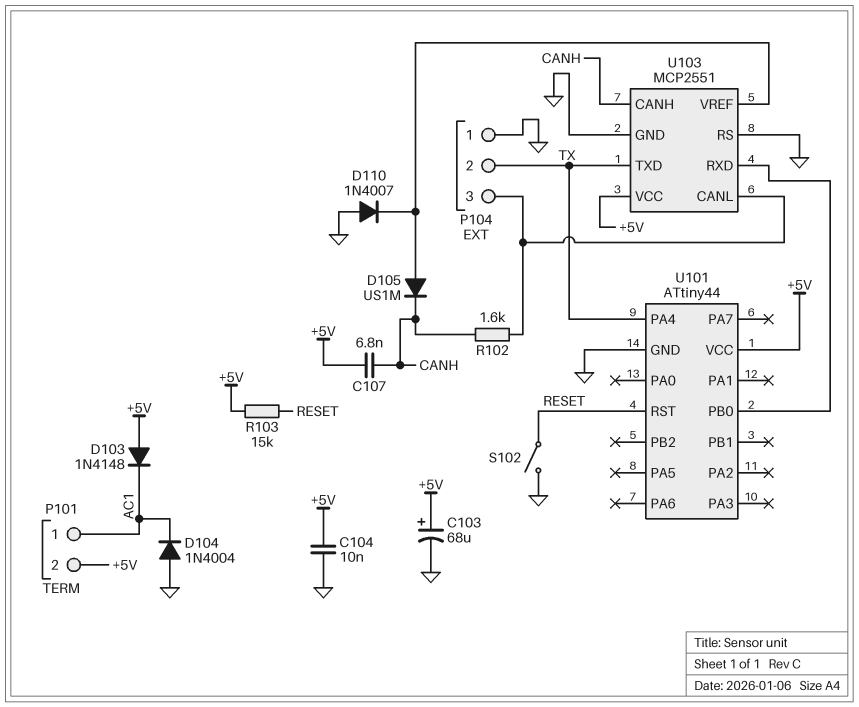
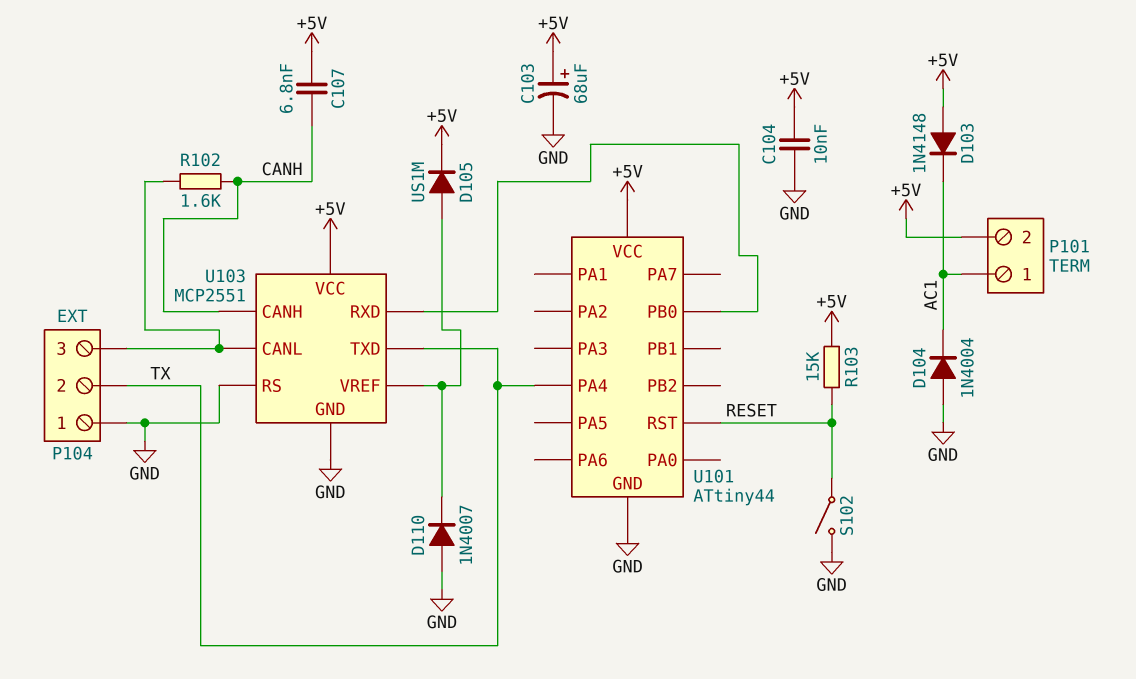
D105: diode US1M (A U103/VREF, K CANH) -> diode US1M (A U103/VREF, K +5V)

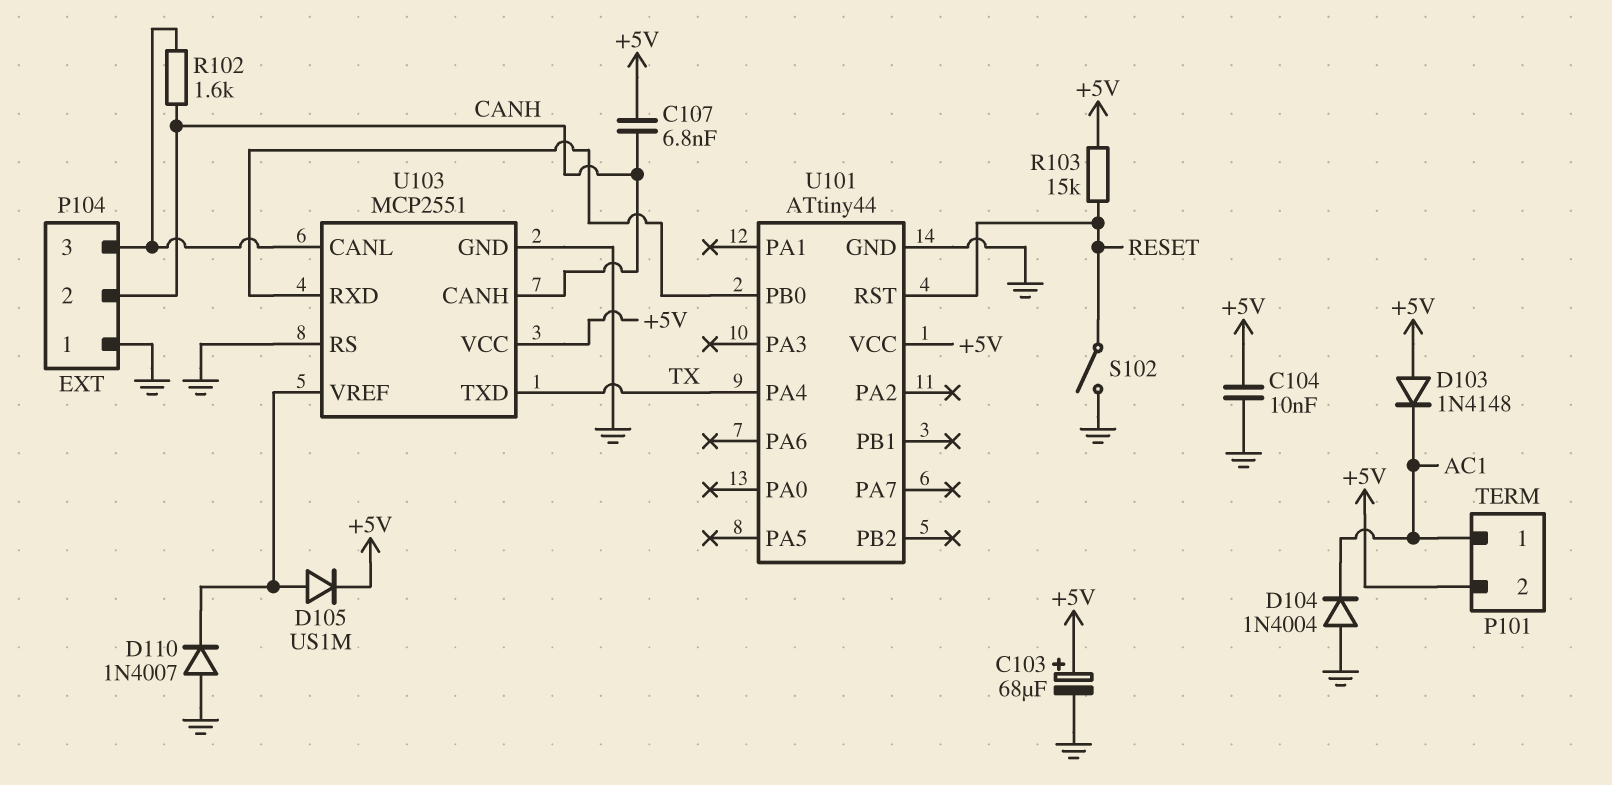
P104 pin 2: TX -> CANH

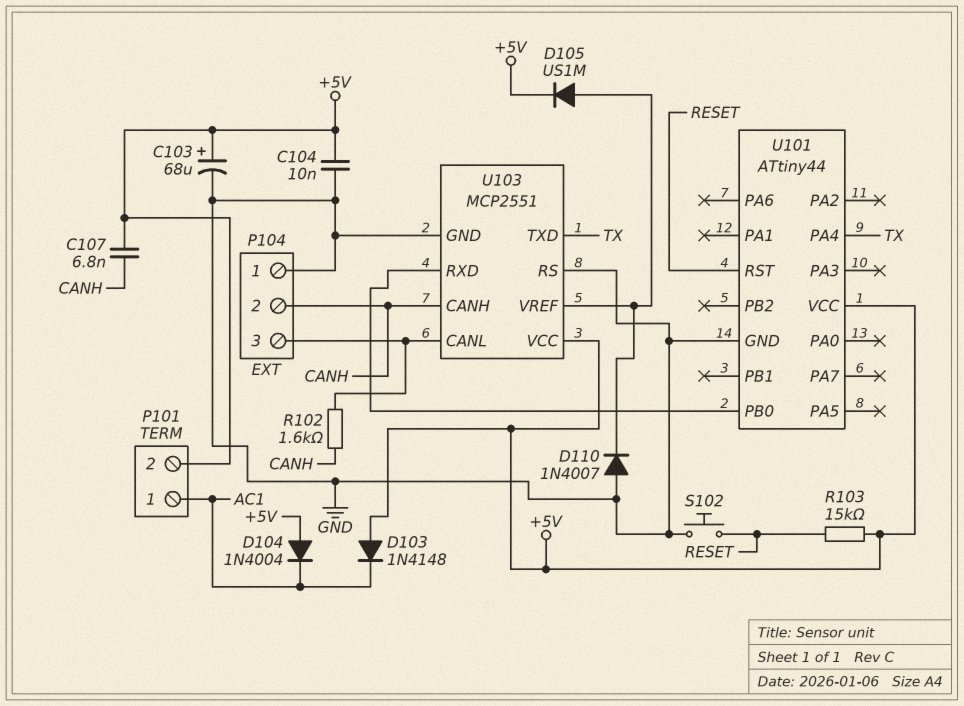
D104: diode 1N4004 (A GND, K AC1) -> diode 1N4004 (A +5V, K AC1)
S102: switch (GND, RESET) -> button (GND, RESET)

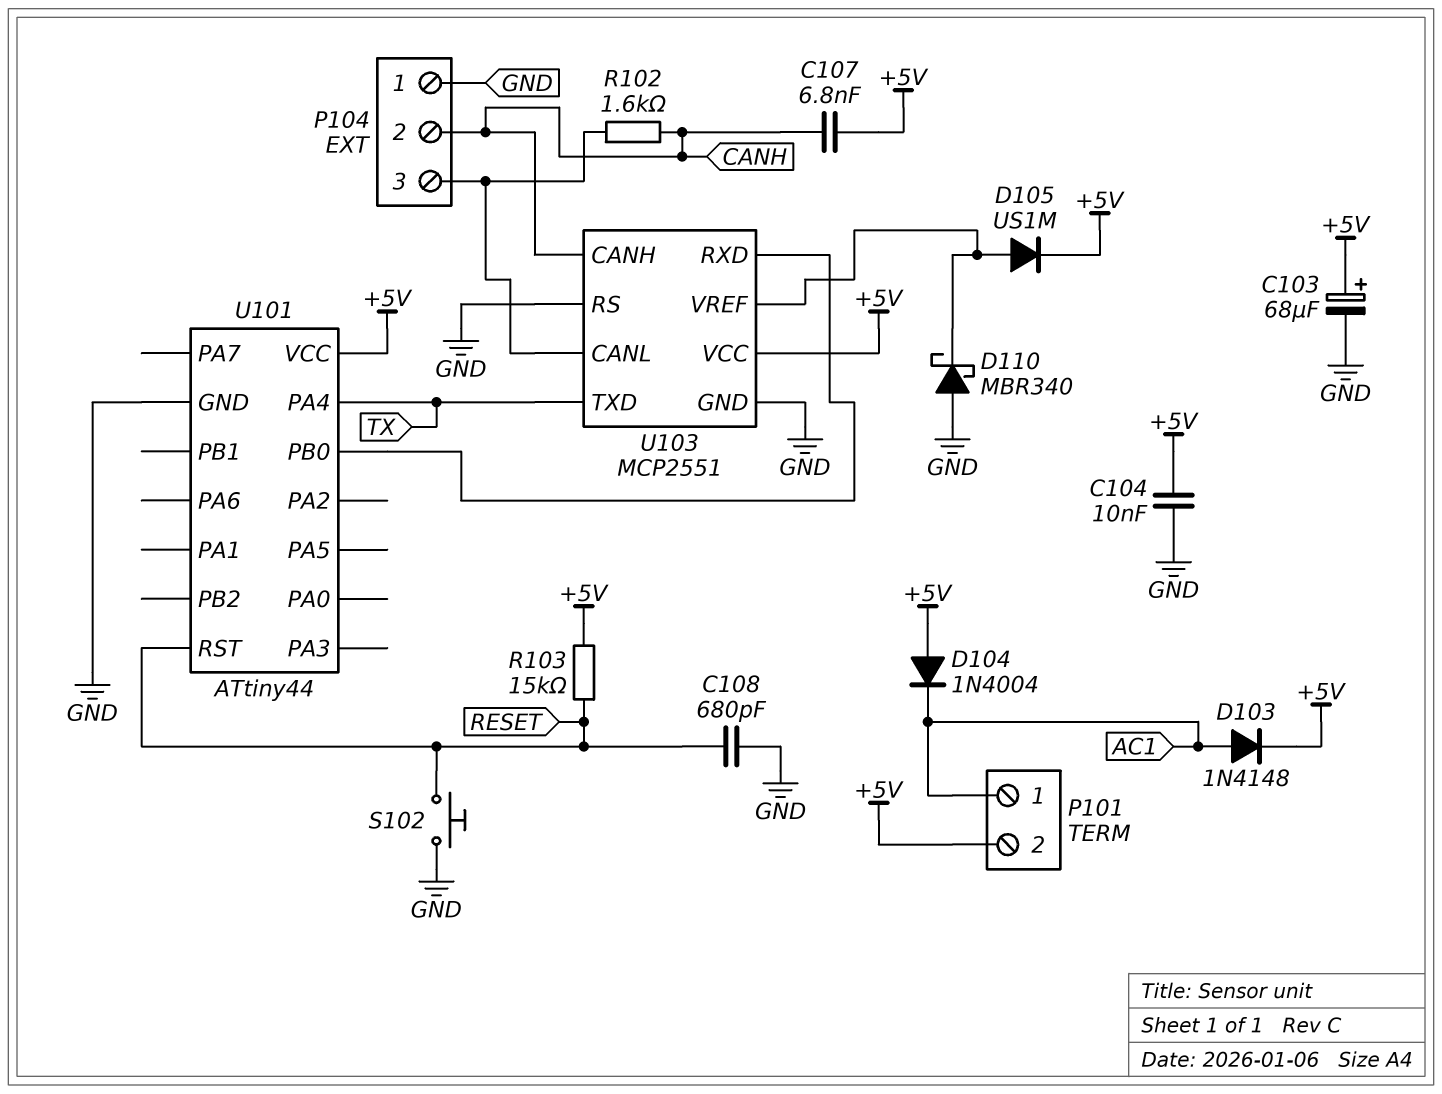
C108: none -> 680pF (GND, RESET)
D103: diode 1N4148 (A +5V, K AC1) -> diode 1N4148 (A AC1, K +5V)
D110: diode 1N4007 (A GND, K U103/VREF) -> schottky MBR340 (A GND, K U103/VREF)

